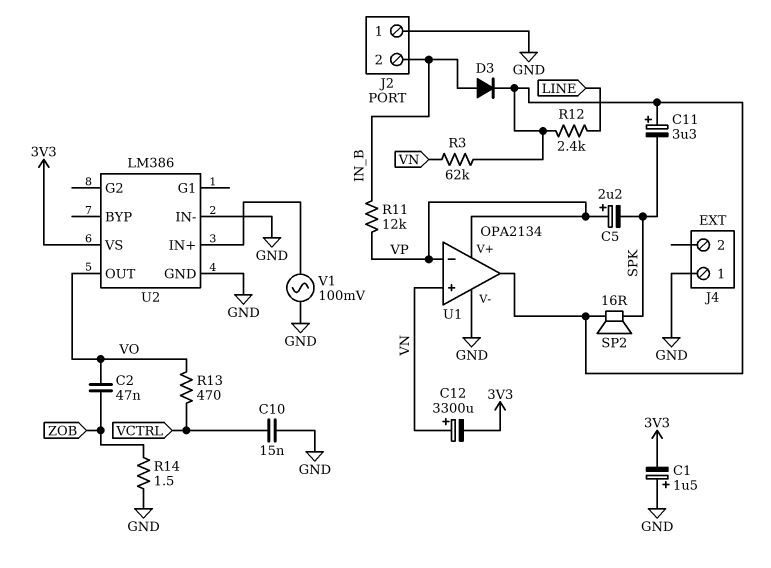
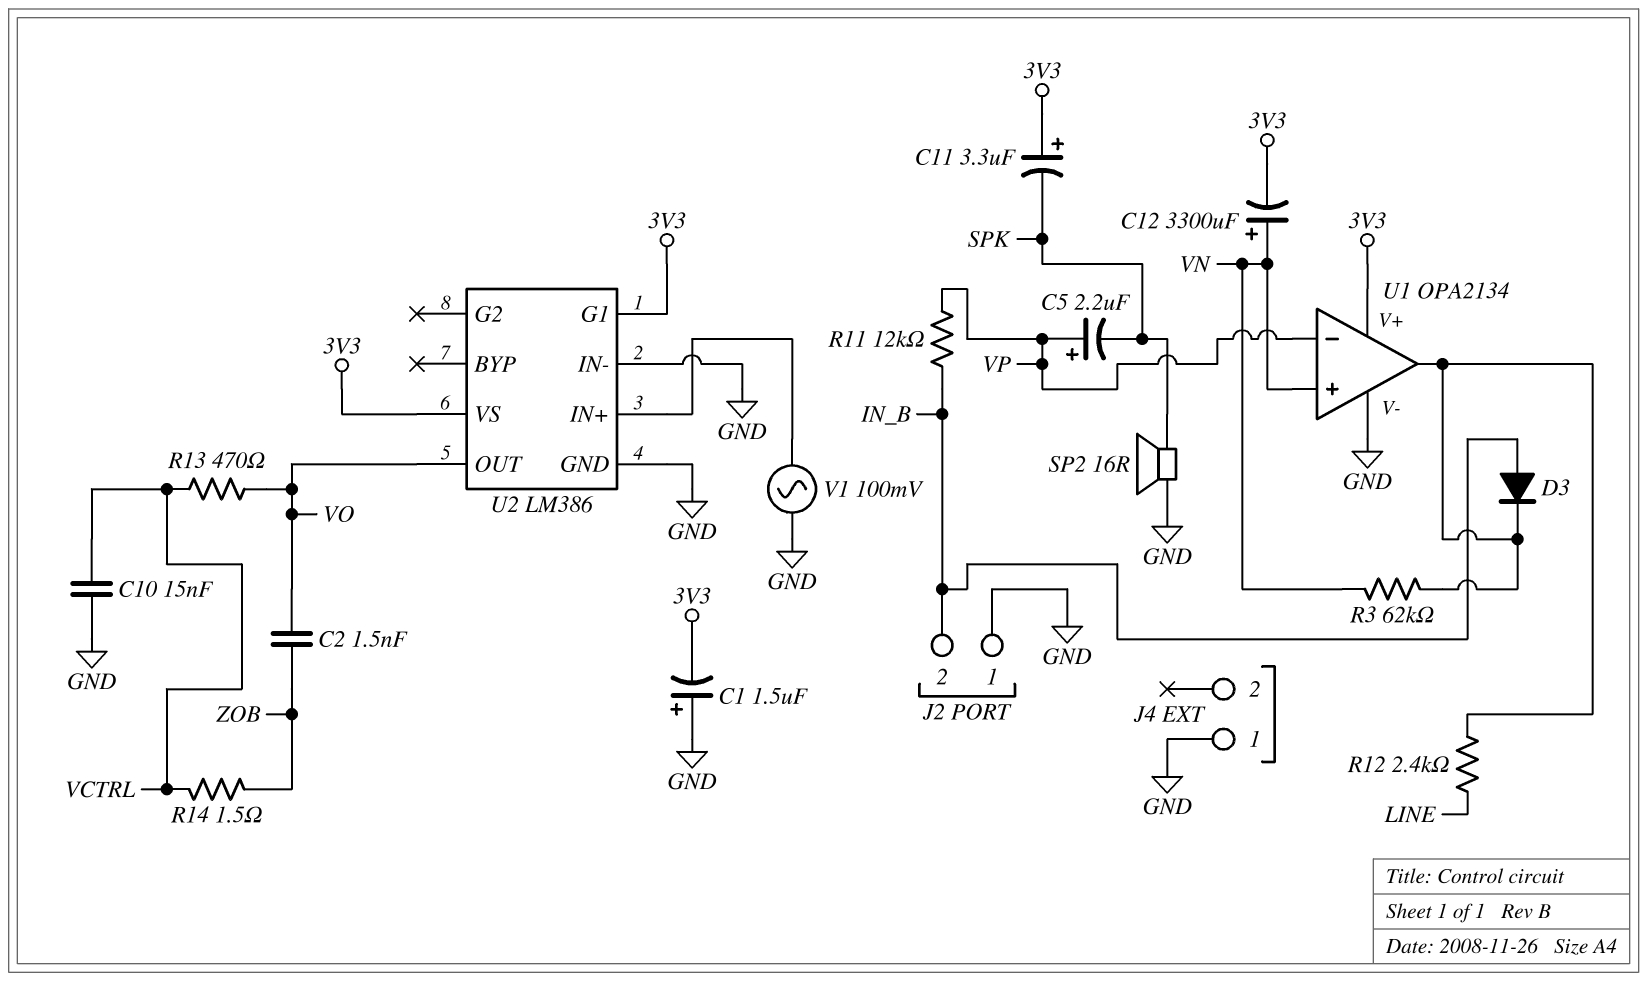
C2: 47nF (VO, ZOB) -> 1.5nF (VO, ZOB)
C11: 3.3uF (plus U1/out, minus SPK) -> 3.3uF (plus 3V3, minus SPK)
R14: 1.5 (GND, ZOB) -> 1.5 (VCTRL, ZOB)
SP2: speaker 16R (SPK, U1/out) -> speaker 16R (GND, SPK)
U1 pin V+: VP -> 3V3
U2 pin G1: none -> 3V3

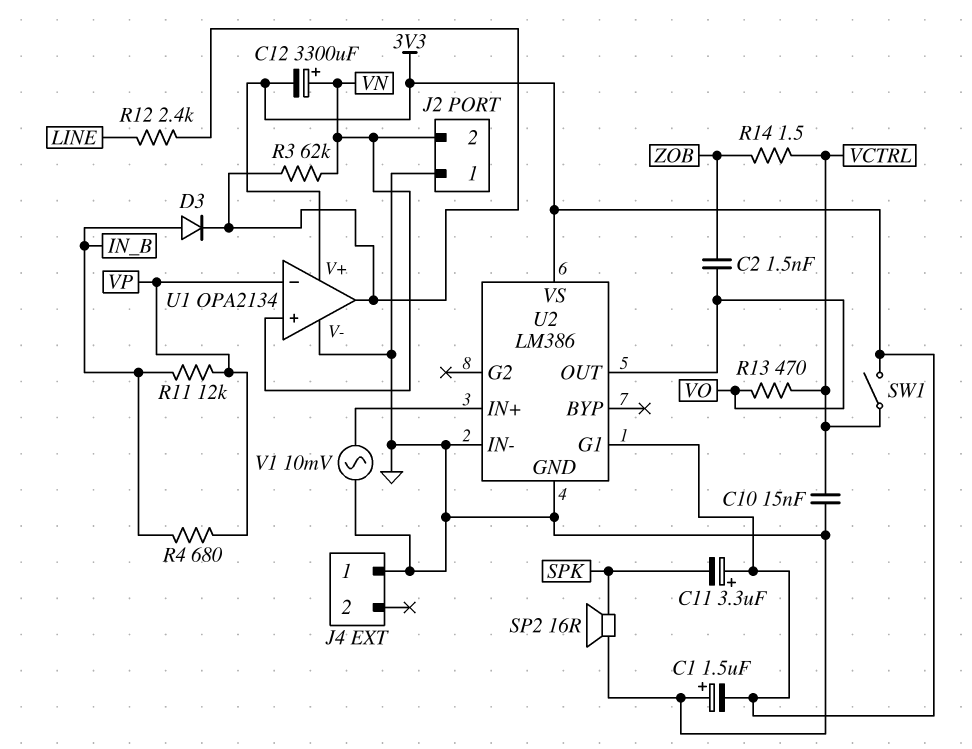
C5: 2.2uF (plus VP, minus SPK) -> none
J2 pin 2: IN_B -> VN
R4: none -> 680 (IN_B, VP)
SW1: none -> switch (3V3, VCTRL)
V1: AC 100mV (GND, U2/IN+) -> AC 10mV (GND, U2/IN+)

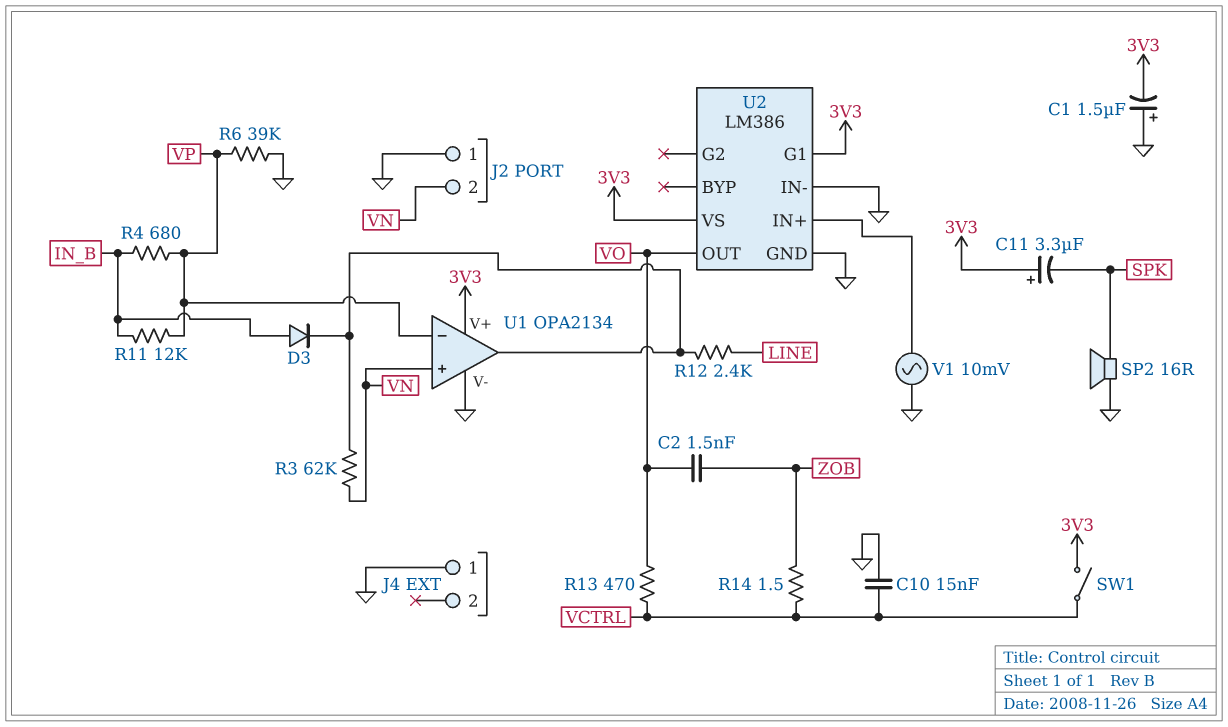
C12: 3300uF (plus VN, minus 3V3) -> none
R6: none -> 39k (GND, VP)

